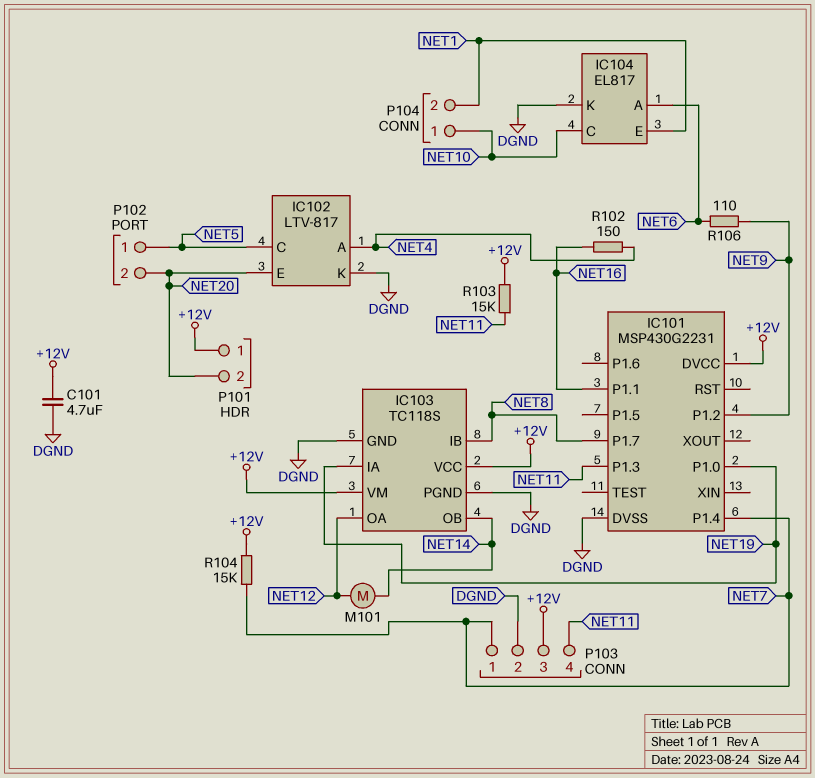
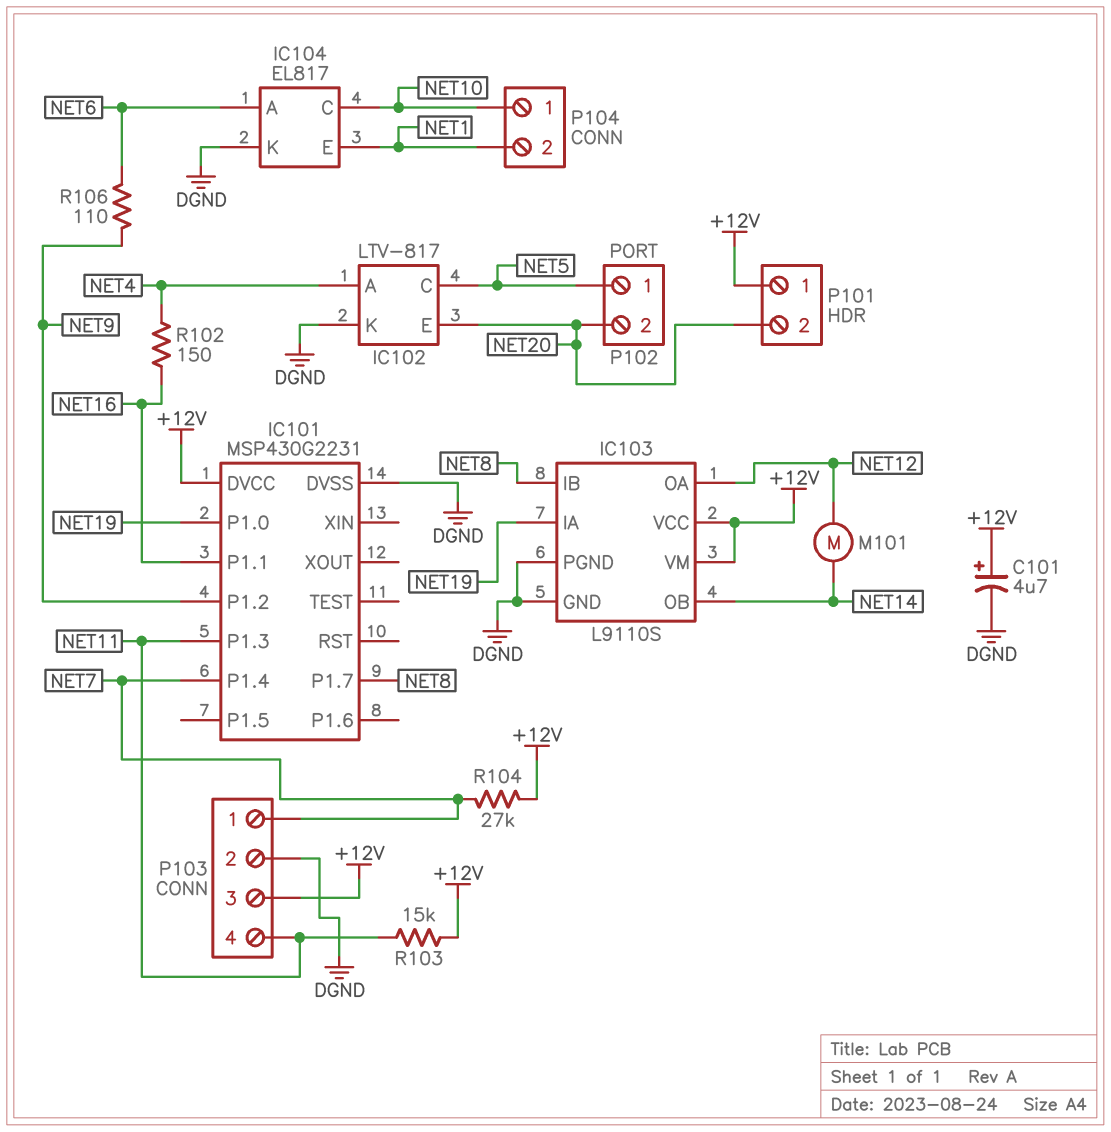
C101: 4.7uF (+12V, DGND) -> 4.7uF (plus +12V, minus DGND)
IC103: TC118S -> L9110S
R104: 15k (+12V, NET7) -> 27k (+12V, NET7)

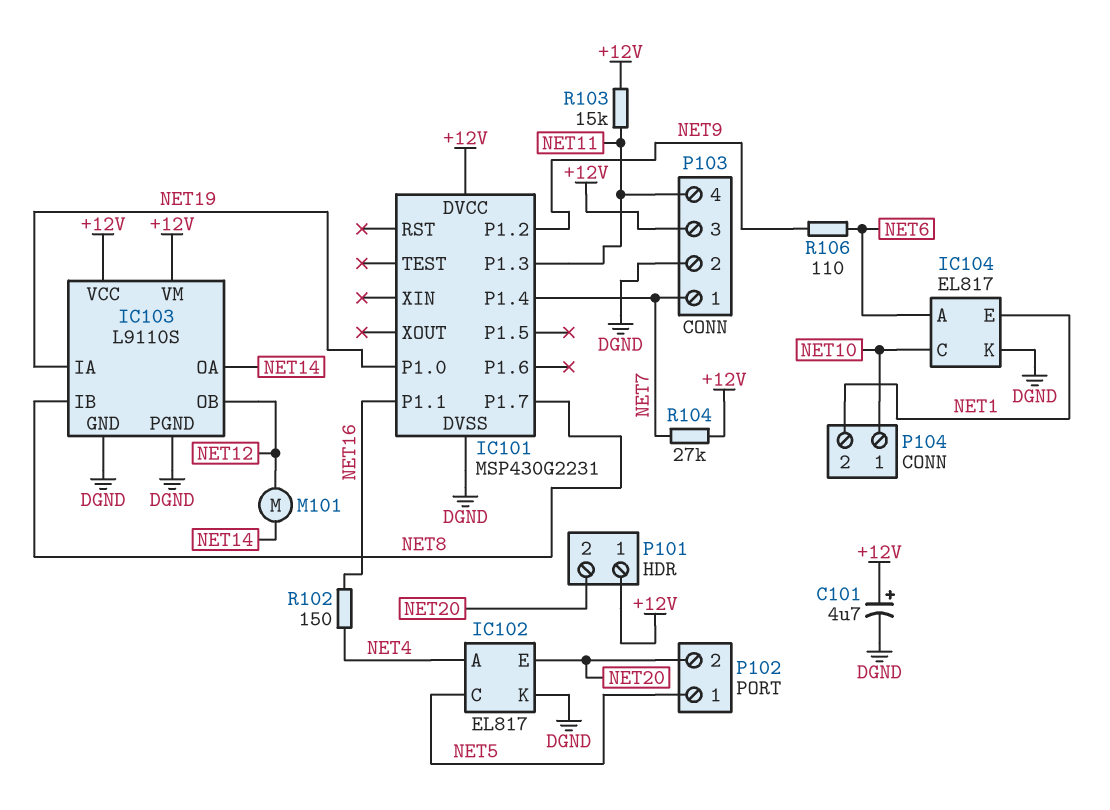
IC102: LTV-817 -> EL817
IC103 pin OA: NET12 -> NET14
IC103 pin OB: NET14 -> NET12

